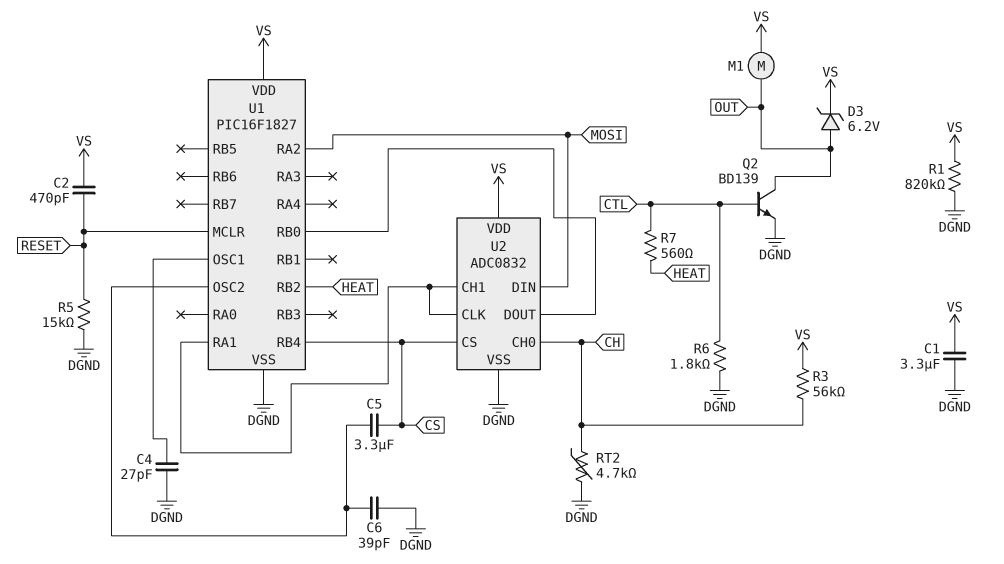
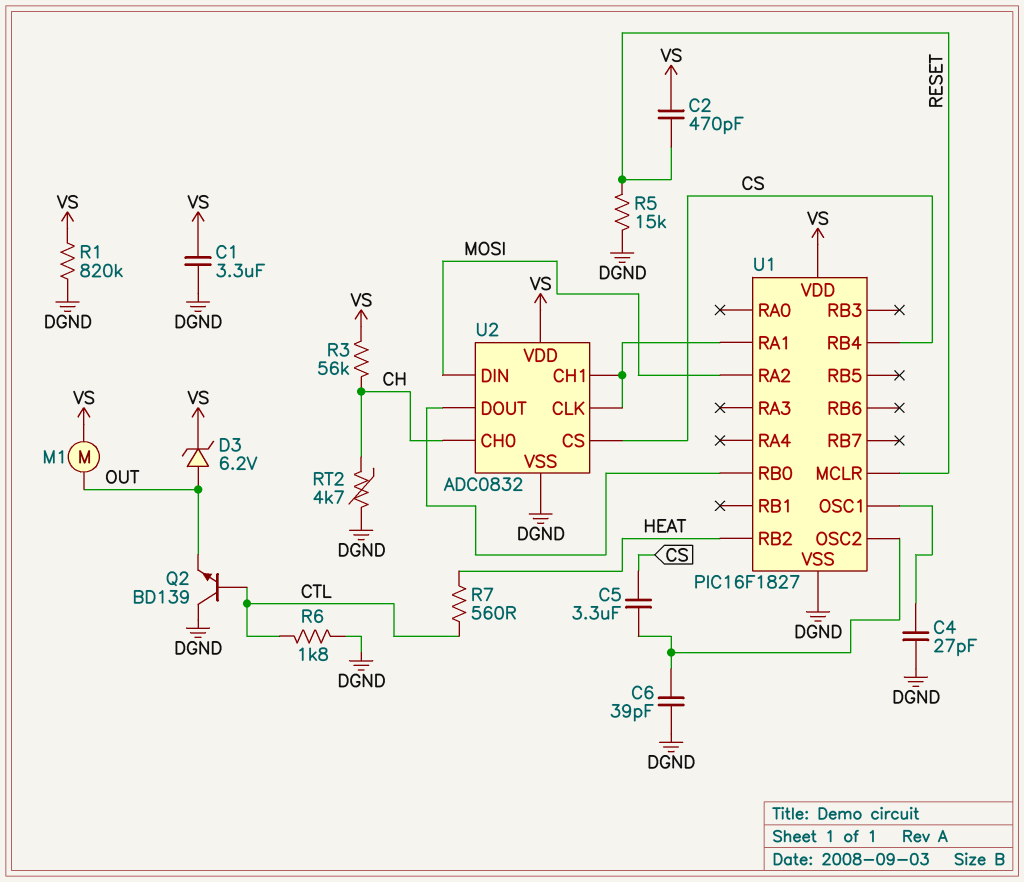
Q2: NPN BD139 (B CTL, C OUT, E DGND) -> NPN BD139 (B CTL, C DGND, E OUT)

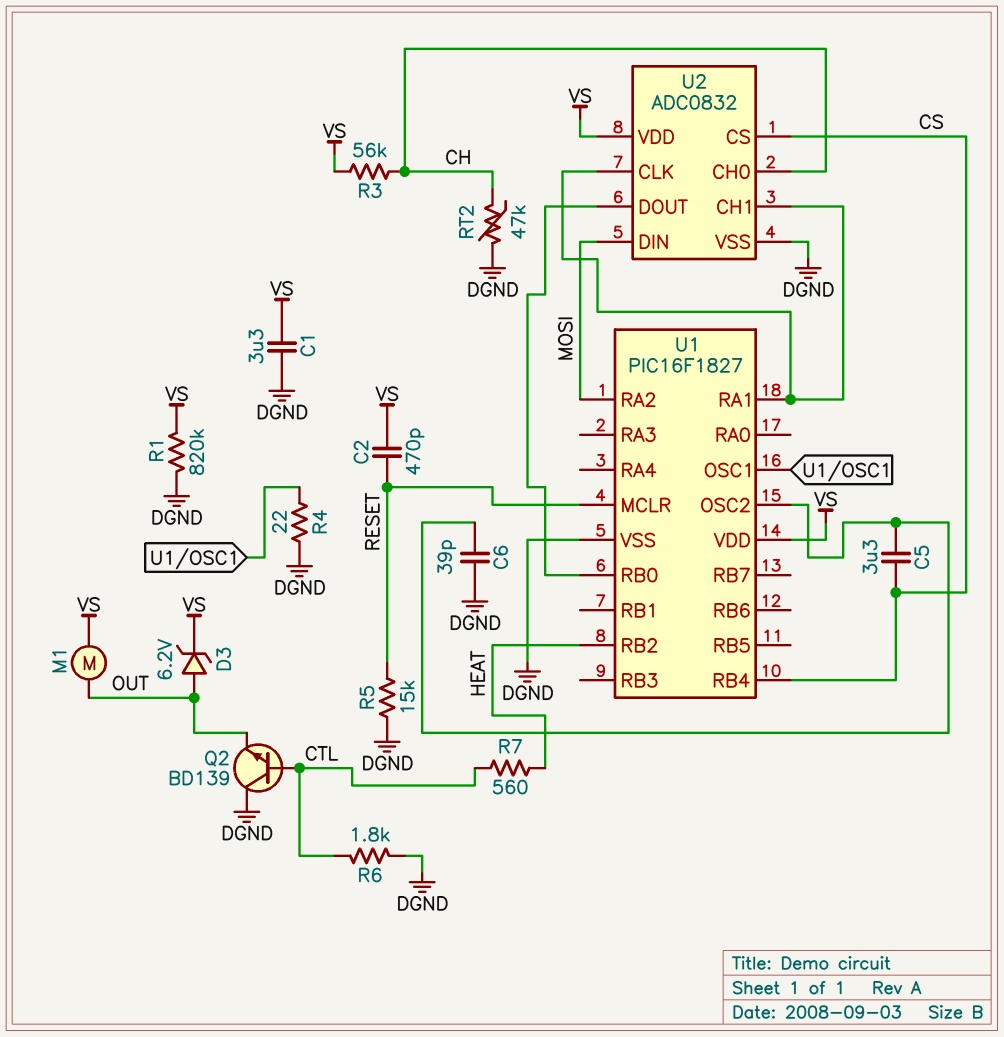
C4: 27pF (DGND, U1/OSC1) -> none
R4: none -> 22 (DGND, U1/OSC1)
RT2: 4.7k (CH, DGND) -> 47k (CH, DGND)

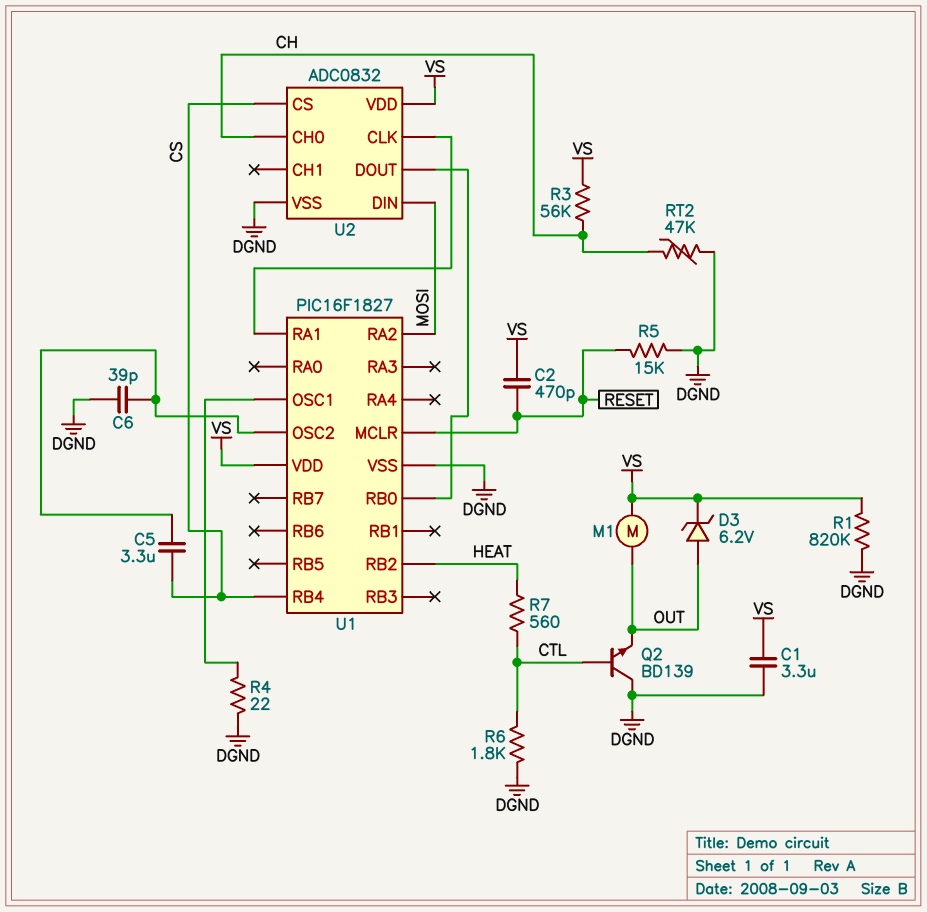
U2 pin CH1: U1/RA1 -> none

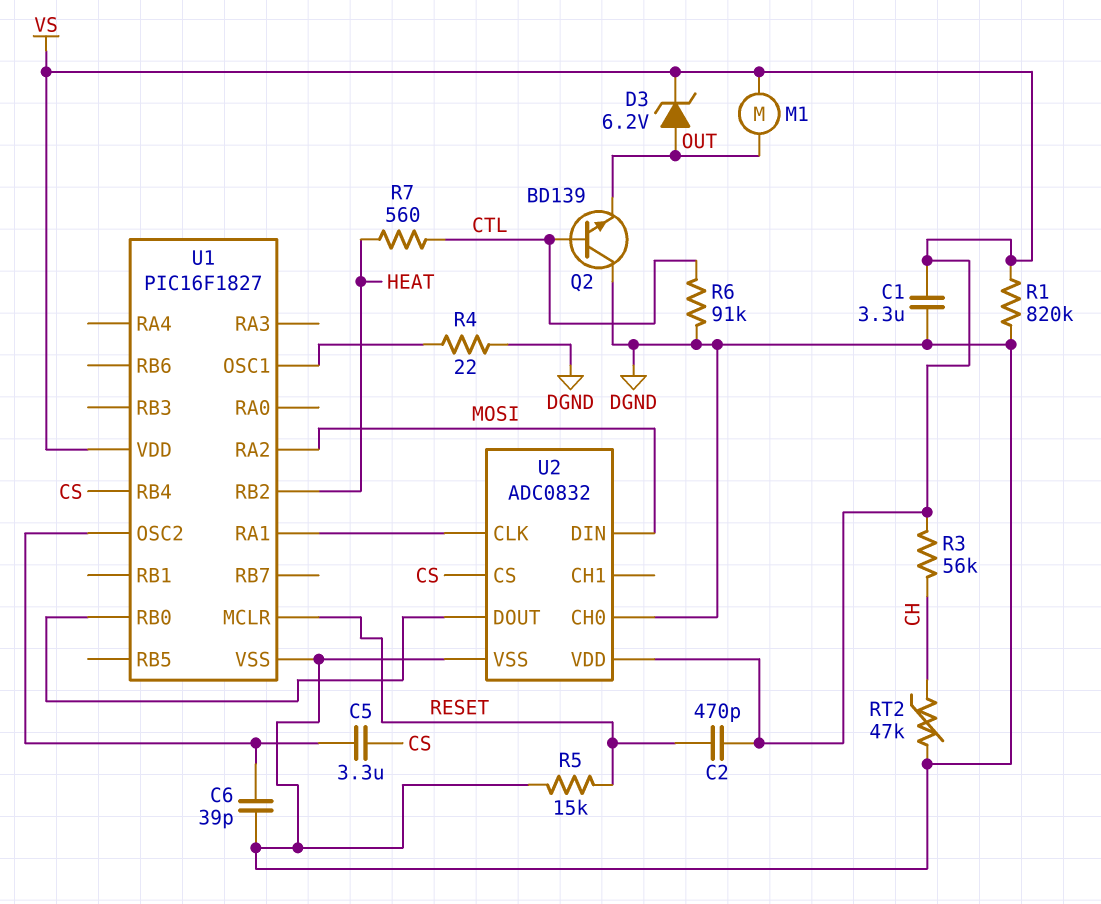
R6: 1.8k (CTL, DGND) -> 91k (CTL, DGND)
U2 pin CH0: CH -> DGND

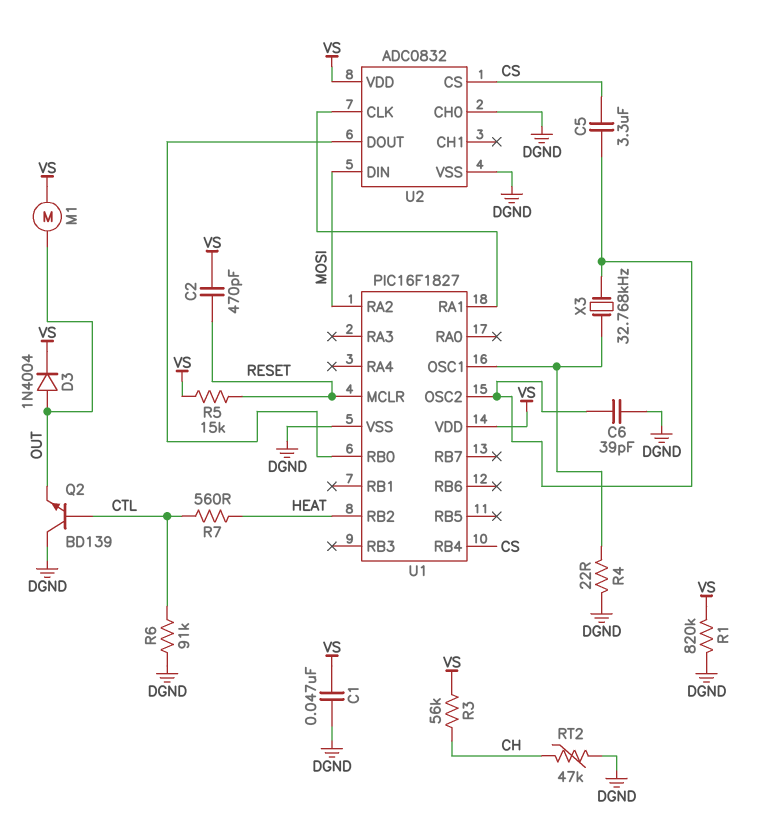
C1: 3.3uF (DGND, VS) -> 47nF (DGND, VS)
D3: zener 6.2V (A OUT, K VS) -> diode 1N4004 (A OUT, K VS)
R5: 15k (DGND, RESET) -> 15k (RESET, VS)
X3: none -> 32.768kHz (U1/OSC1, U1/OSC2)

